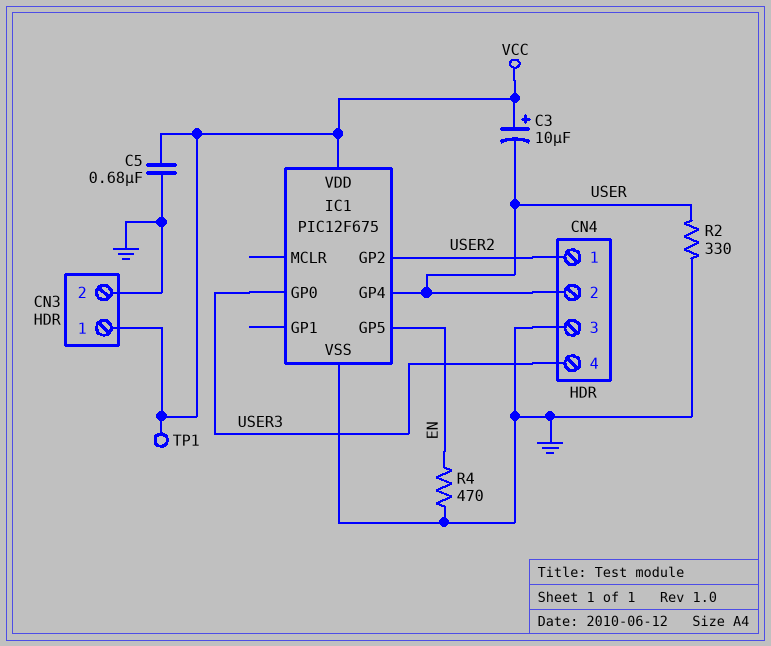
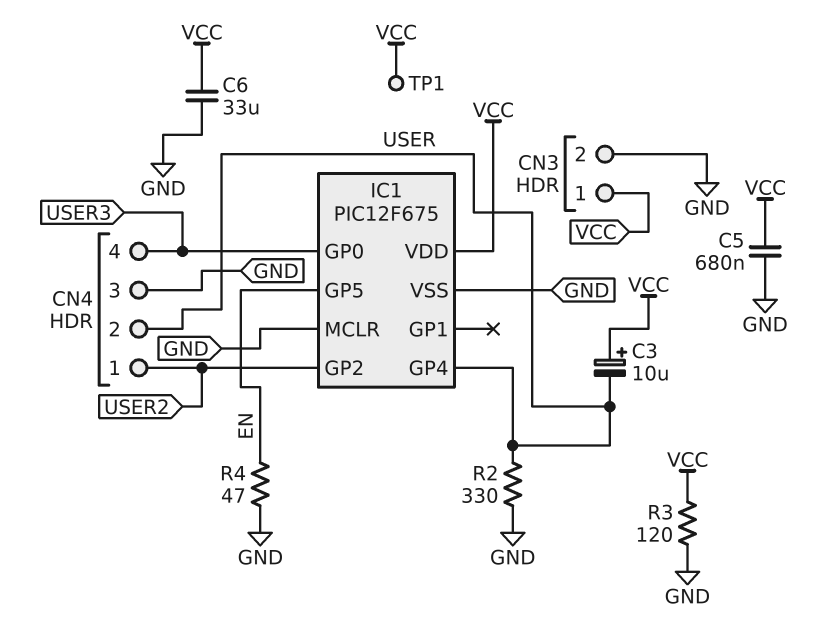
C6: none -> 33uF (GND, VCC)
IC1 pin MCLR: none -> GND
R3: none -> 120 (GND, VCC)
R4: 470 (EN, GND) -> 47 (EN, GND)

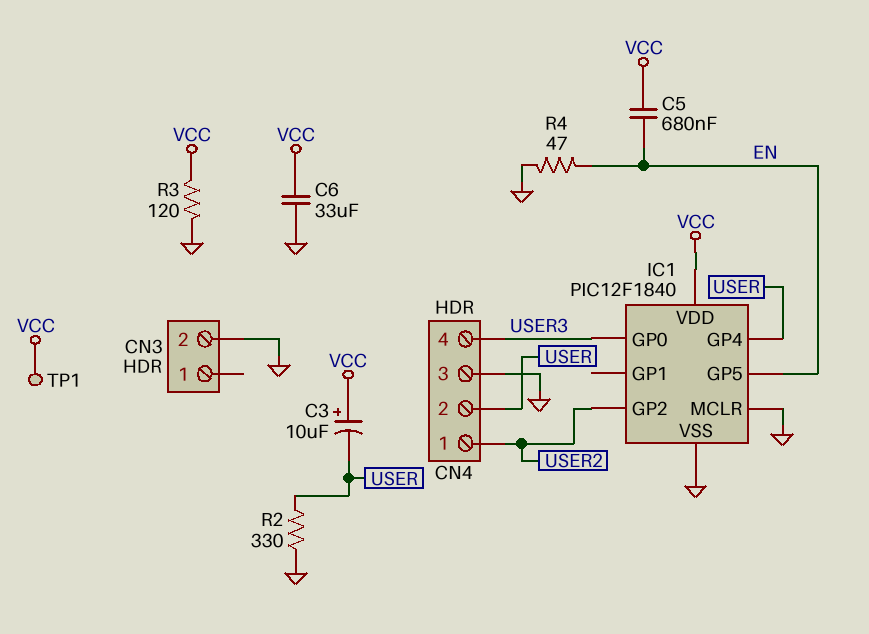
C5: 680nF (GND, VCC) -> 680nF (EN, VCC)
CN3 pin 1: VCC -> none
IC1: PIC12F675 -> PIC12F1840

